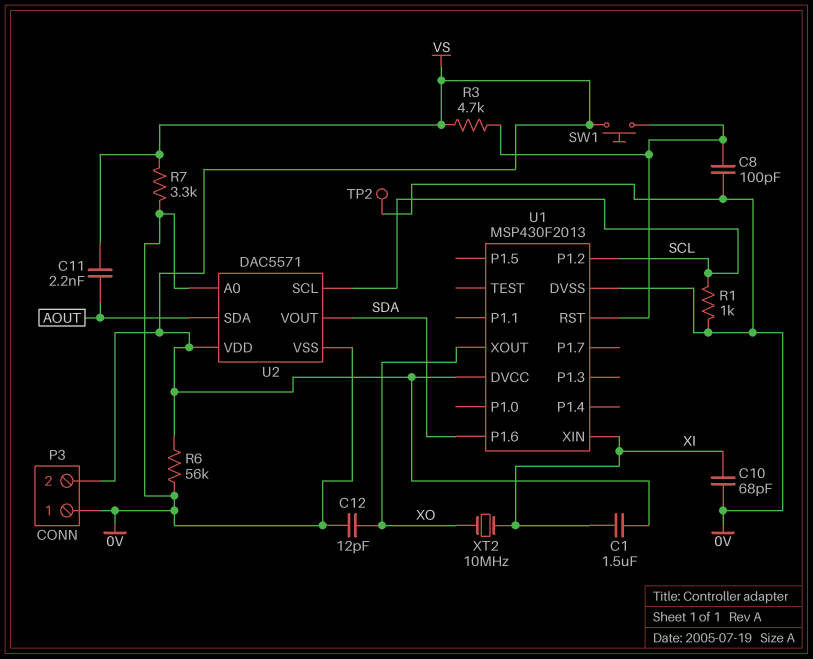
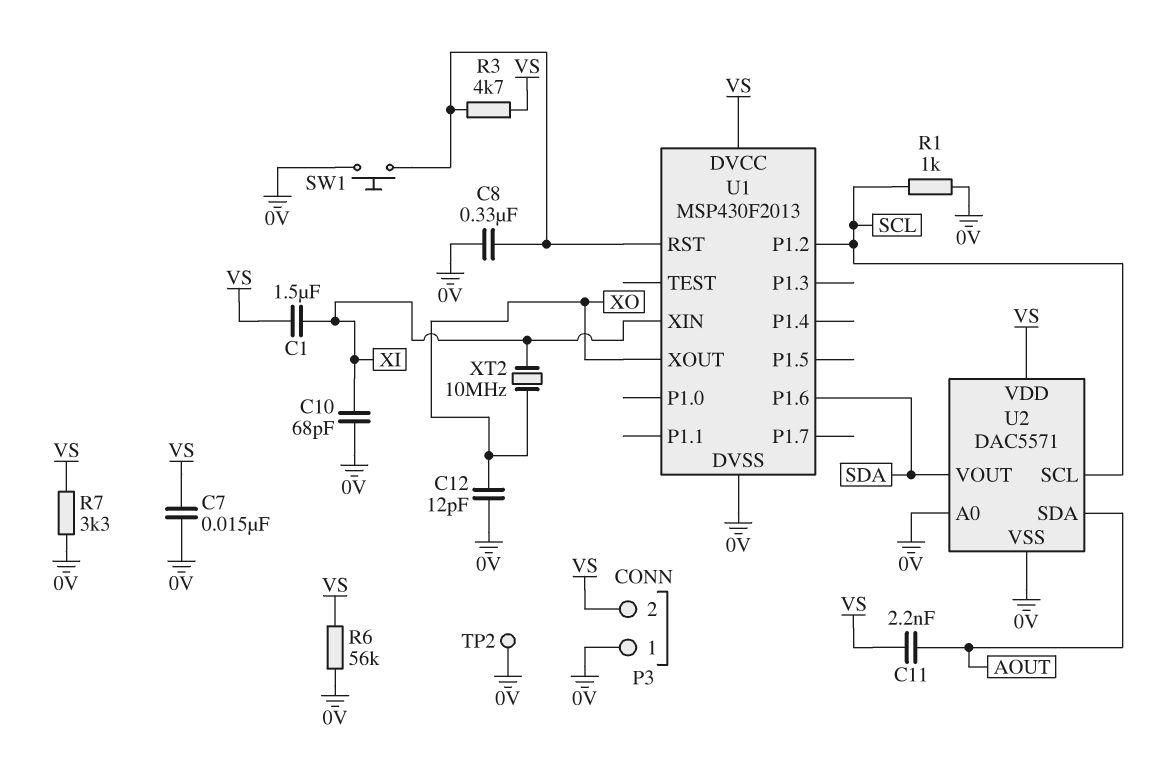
C7: none -> 15nF (0V, VS)
C8: 100pF (0V, U1/RST) -> 330nF (0V, U1/RST)
SW1: button (U1/RST, VS) -> button (0V, U1/RST)

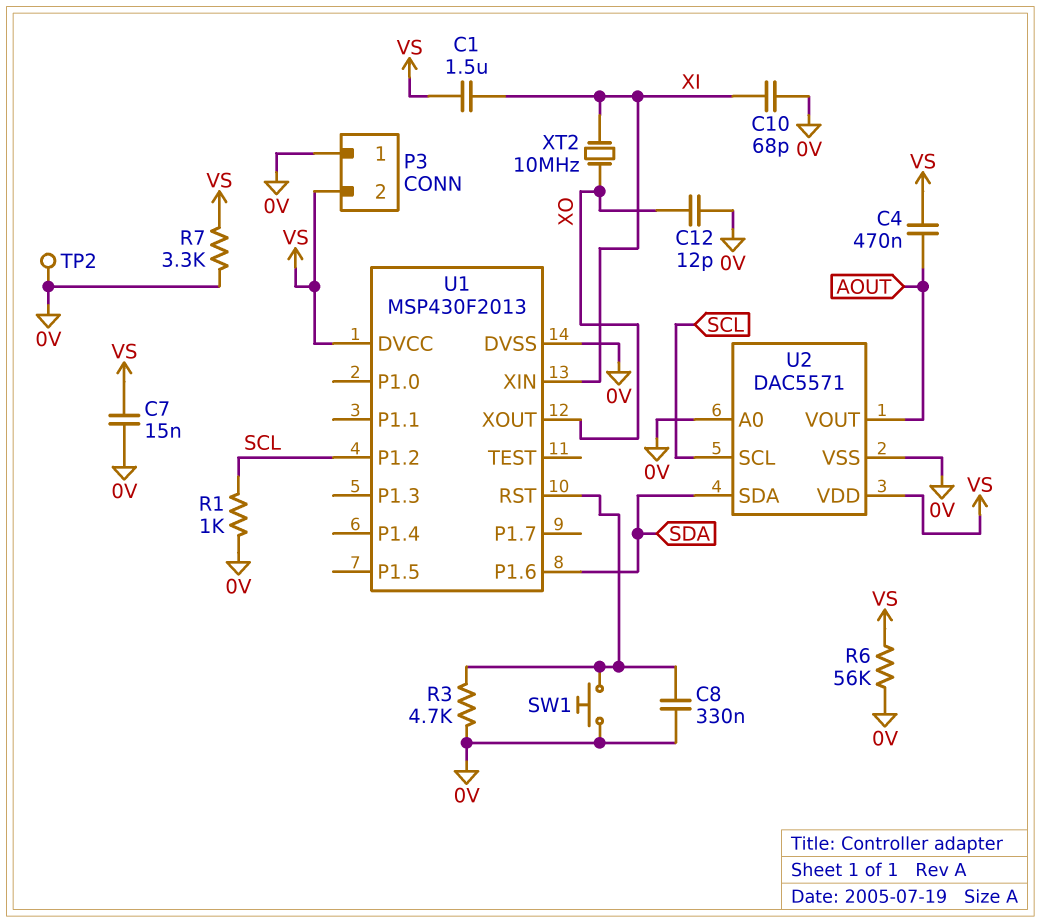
C4: none -> 470nF (AOUT, VS)
C11: 2.2nF (AOUT, VS) -> none
R3: 4.7k (U1/RST, VS) -> 4.7k (0V, U1/RST)
U2 pin SDA: AOUT -> SDA
U2 pin VOUT: SDA -> AOUT

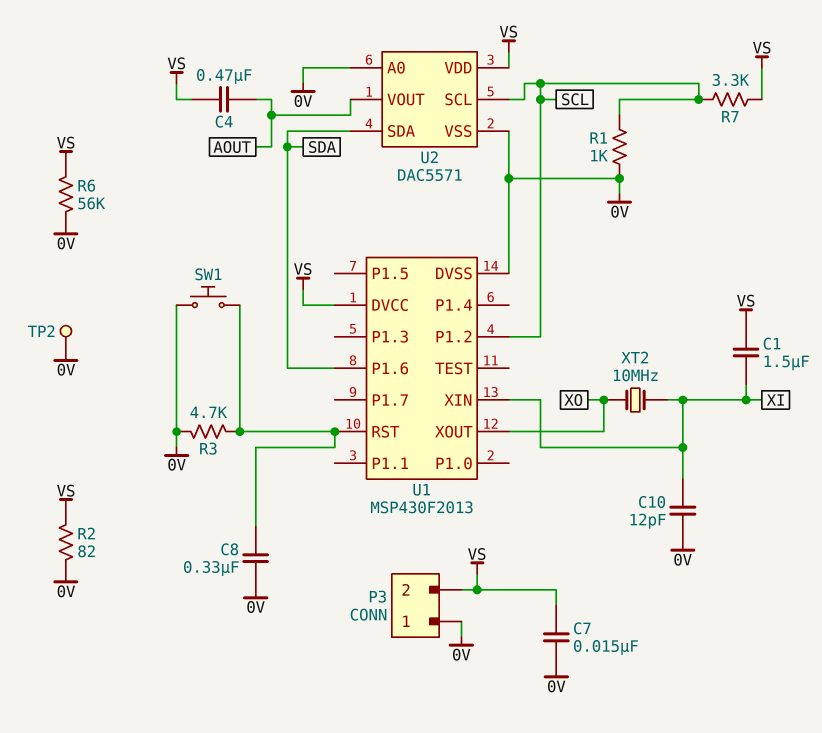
C10: 68pF (0V, XI) -> 12pF (0V, XI)
C12: 12pF (0V, XO) -> none
R2: none -> 82 (0V, VS)
R7: 3.3k (0V, VS) -> 3.3k (SCL, VS)

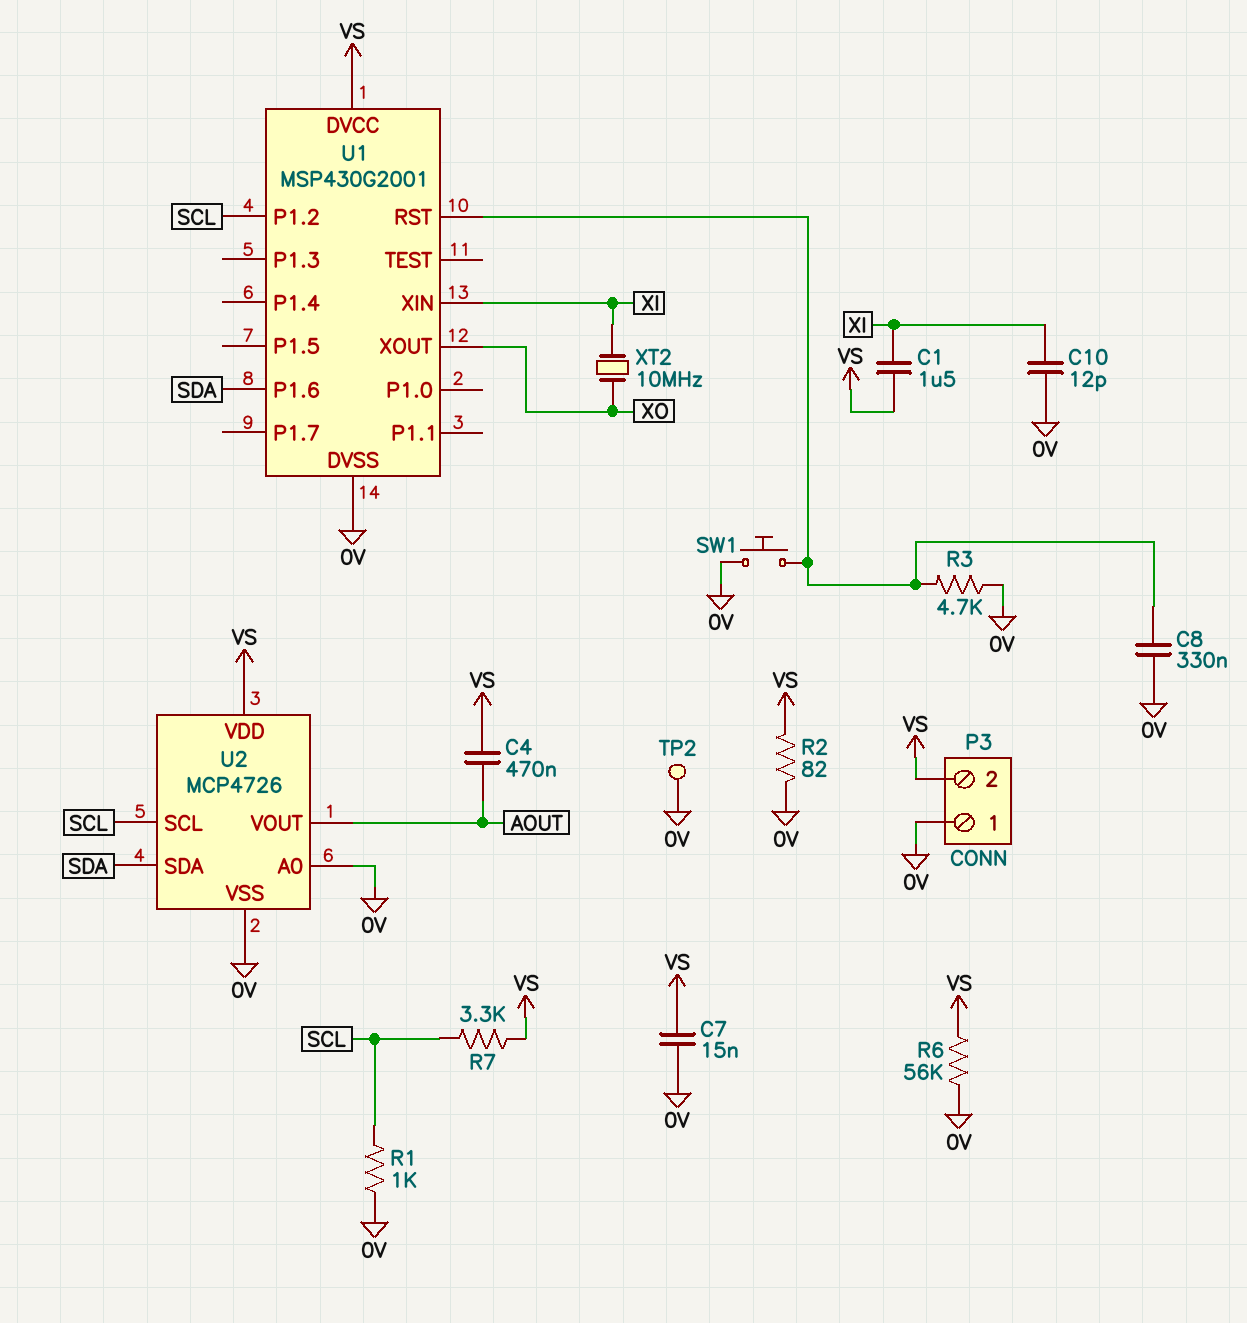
U1: MSP430F2013 -> MSP430G2001
U2: DAC5571 -> MCP4726

